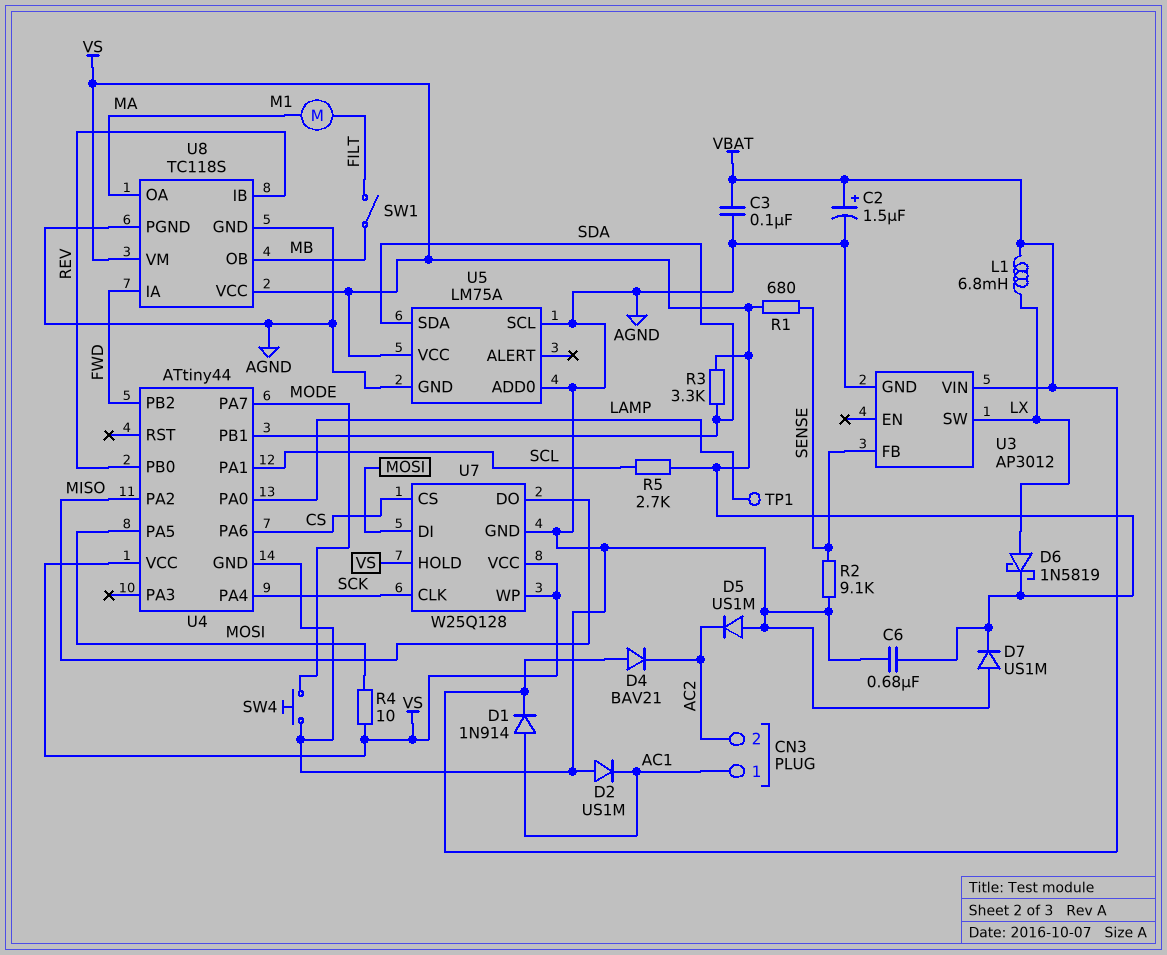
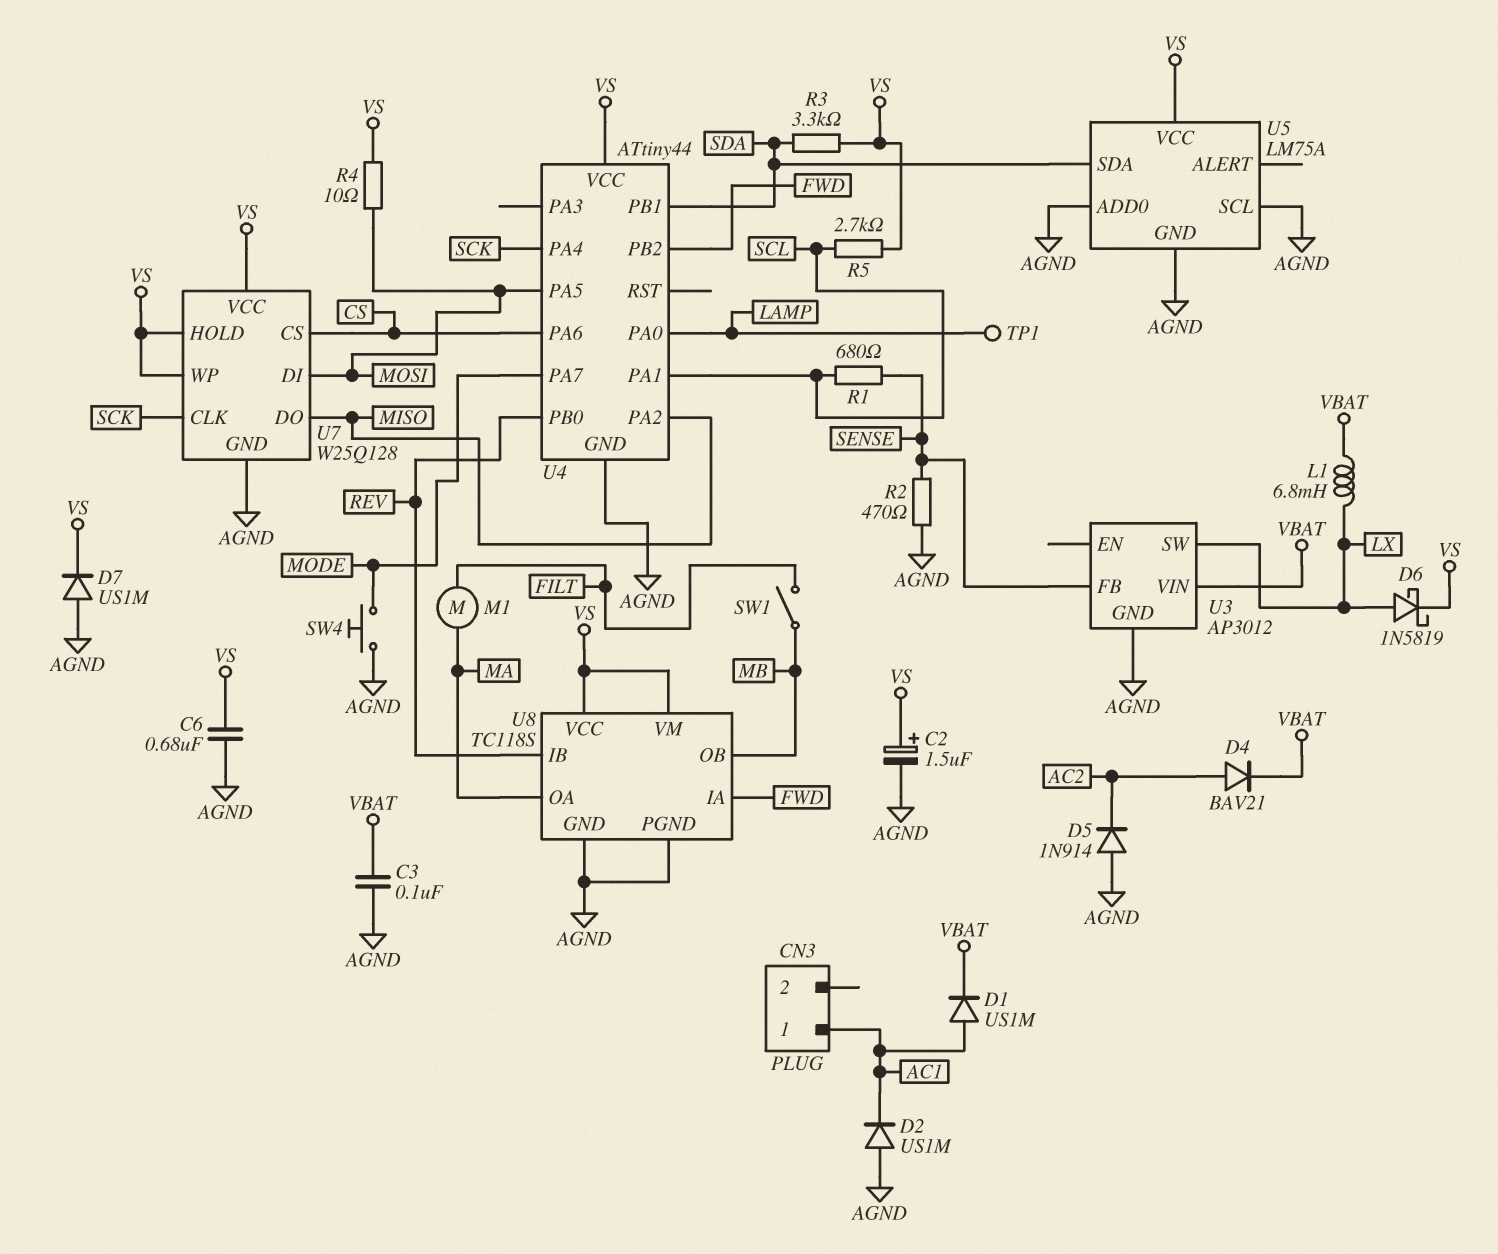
C2: 1.5uF (plus VBAT, minus AGND) -> 1.5uF (plus VS, minus AGND)
CN3 pin 2: AC2 -> none
D1: diode 1N914 (A AC1, K VBAT) -> diode US1M (A AC1, K VBAT)
D4: diode BAV21 (A VBAT, K AC2) -> diode BAV21 (A AC2, K VBAT)
D5: diode US1M (A AGND, K AC2) -> diode 1N914 (A AGND, K AC2)
R1: 680 (SENSE, VS) -> 680 (SCL, SENSE)
R2: 9.1k (AGND, SENSE) -> 470 (AGND, SENSE)

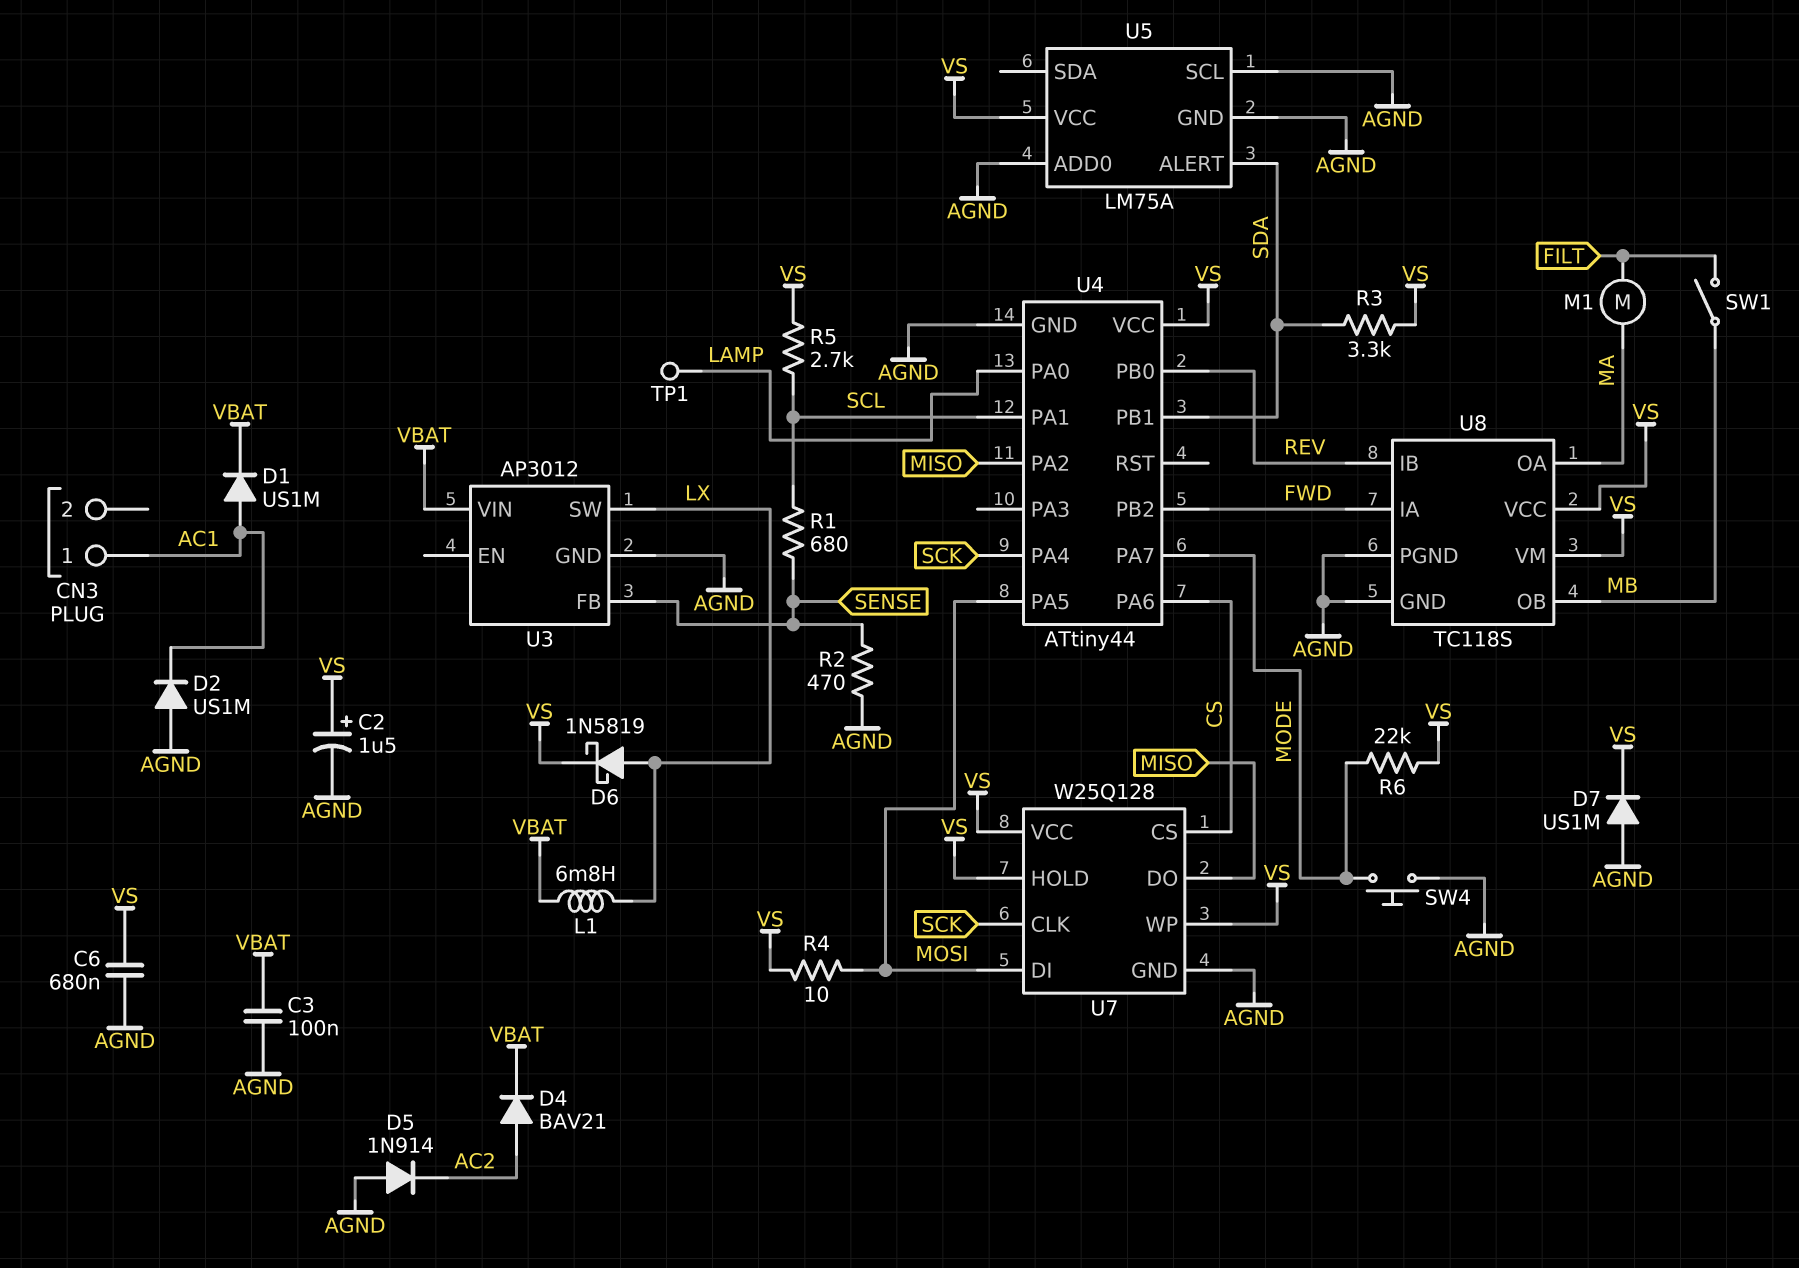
R6: none -> 22k (MODE, VS)
U5 pin ALERT: none -> SDA
U5 pin SDA: SDA -> none

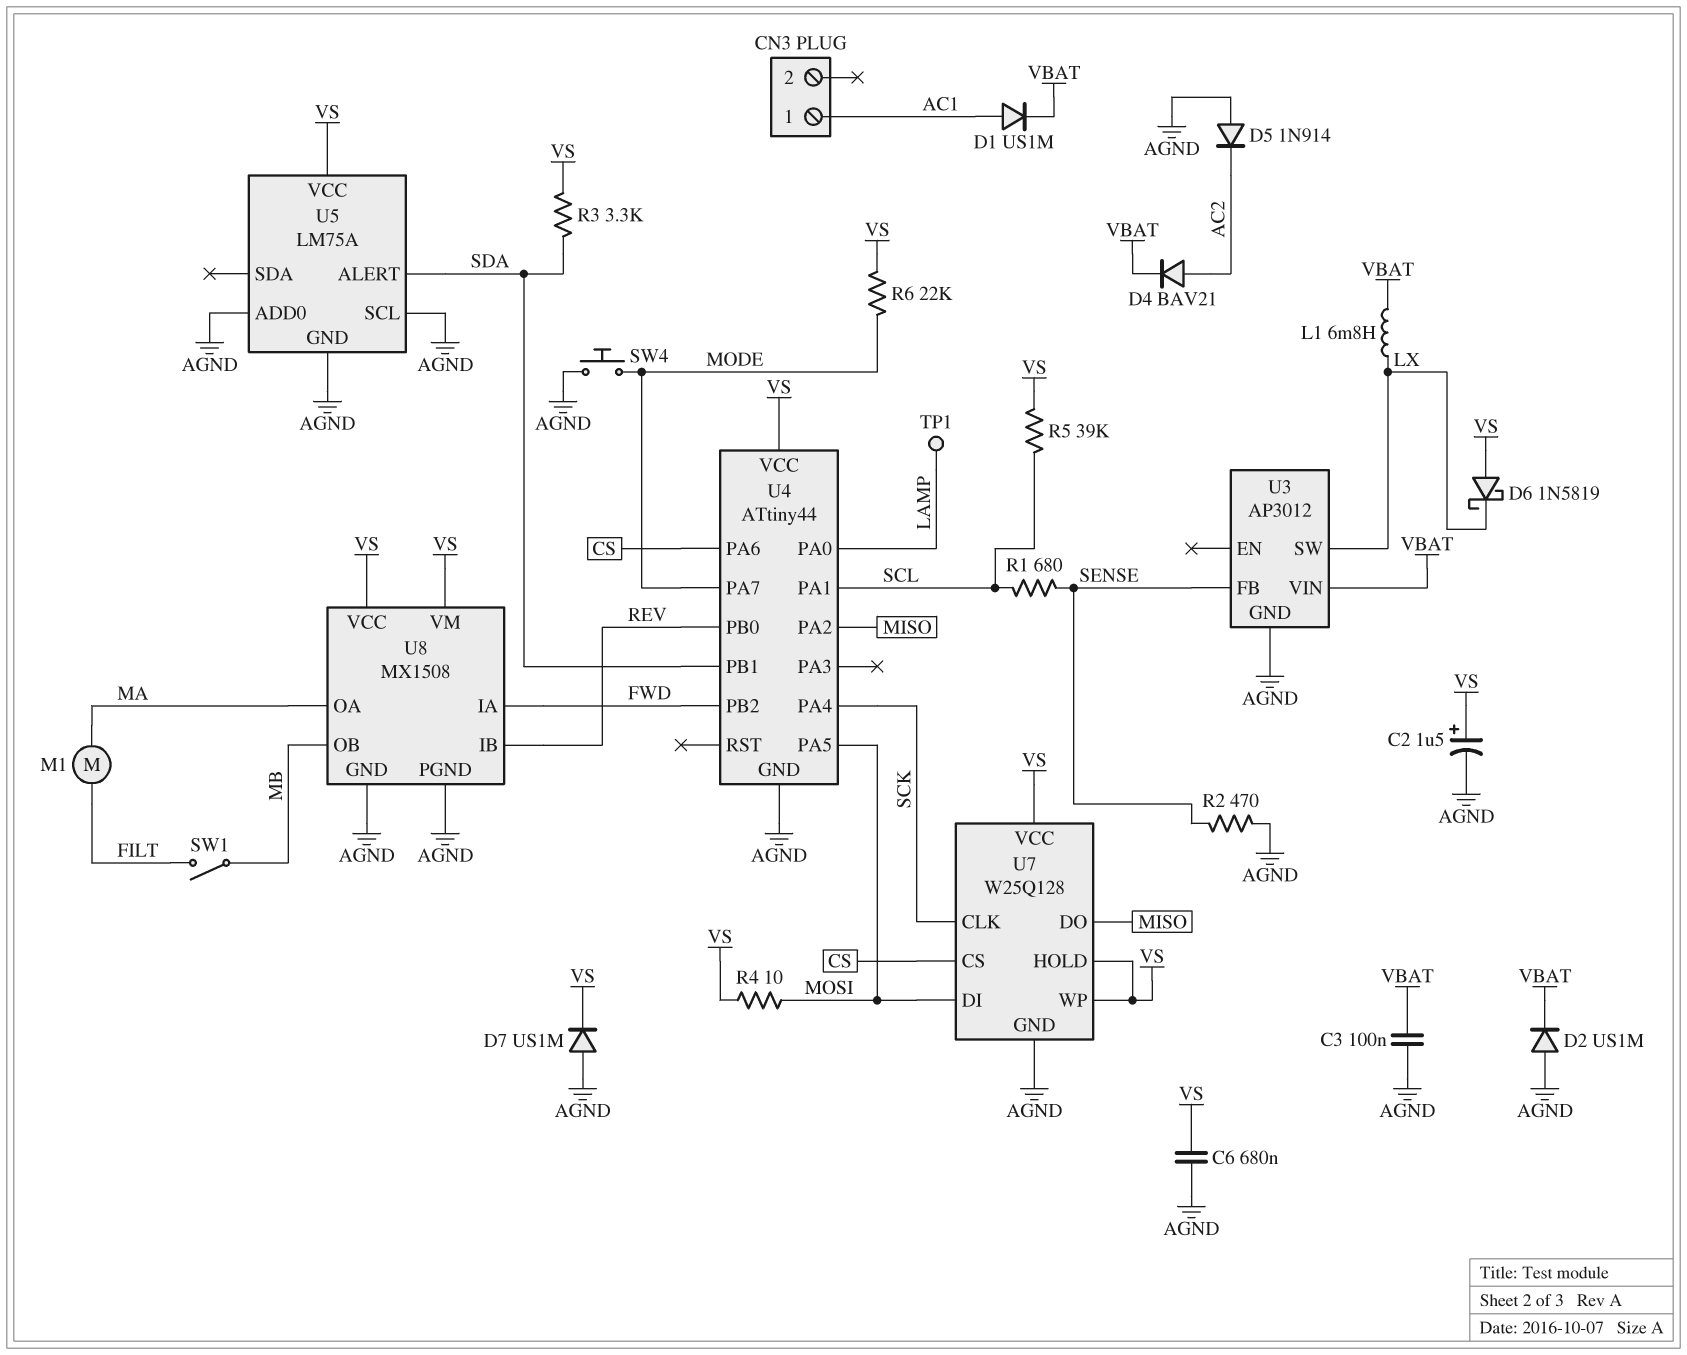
D2: diode US1M (A AGND, K AC1) -> diode US1M (A AGND, K VBAT)
D6: schottky 1N5819 (A LX, K VS) -> schottky 1N5819 (A VS, K LX)
R5: 2.7k (SCL, VS) -> 39k (SCL, VS)
U8: TC118S -> MX1508

